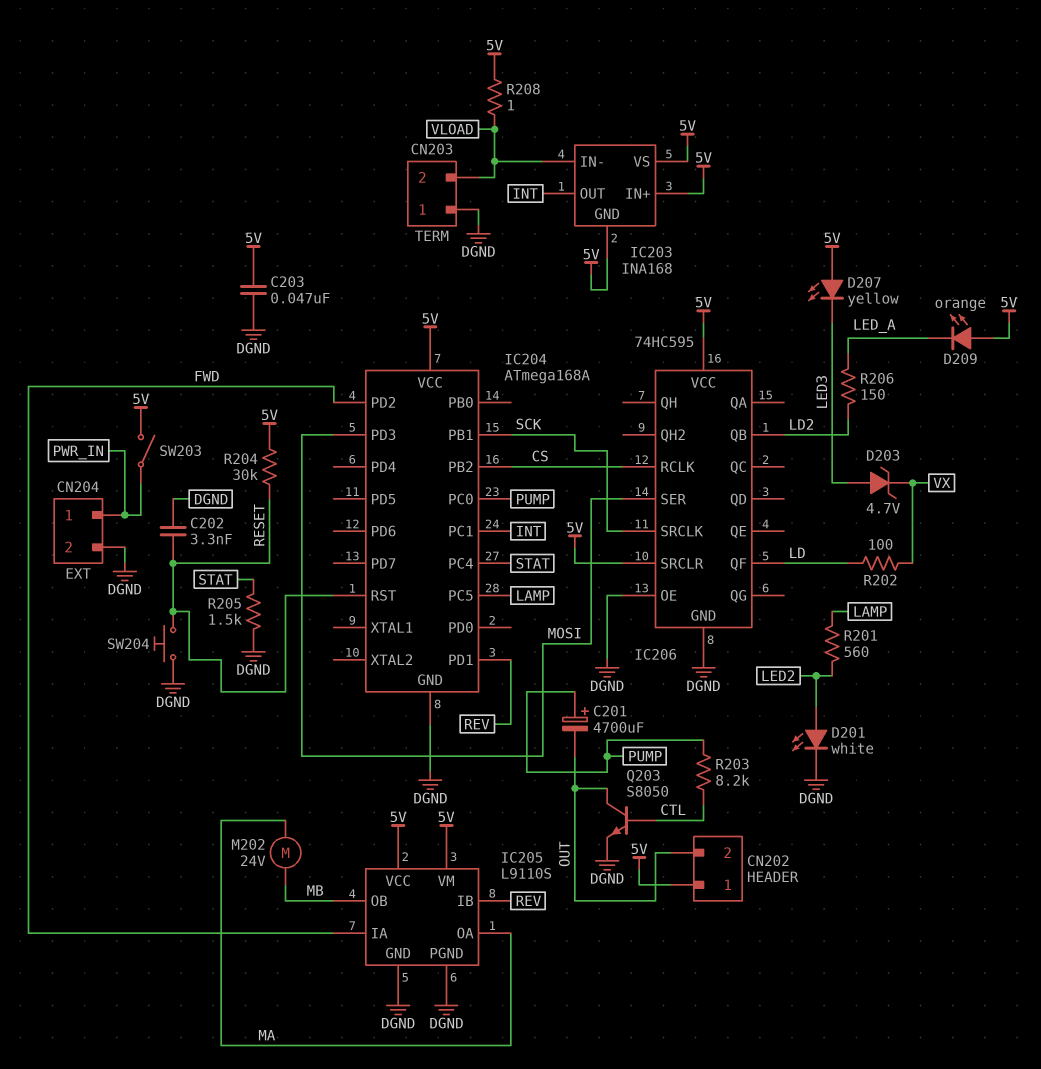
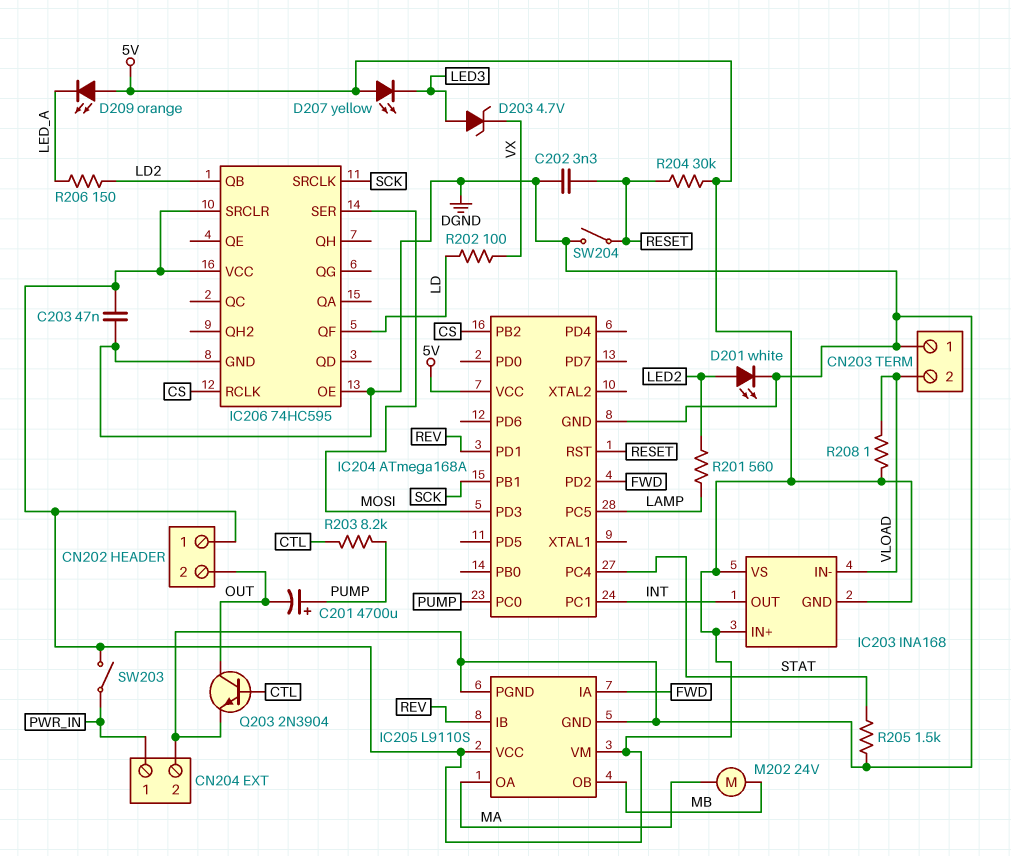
Q203: NPN S8050 (B CTL, C OUT, E DGND) -> NPN 2N3904 (B CTL, C OUT, E DGND)
SW204: button (DGND, RESET) -> switch (DGND, RESET)

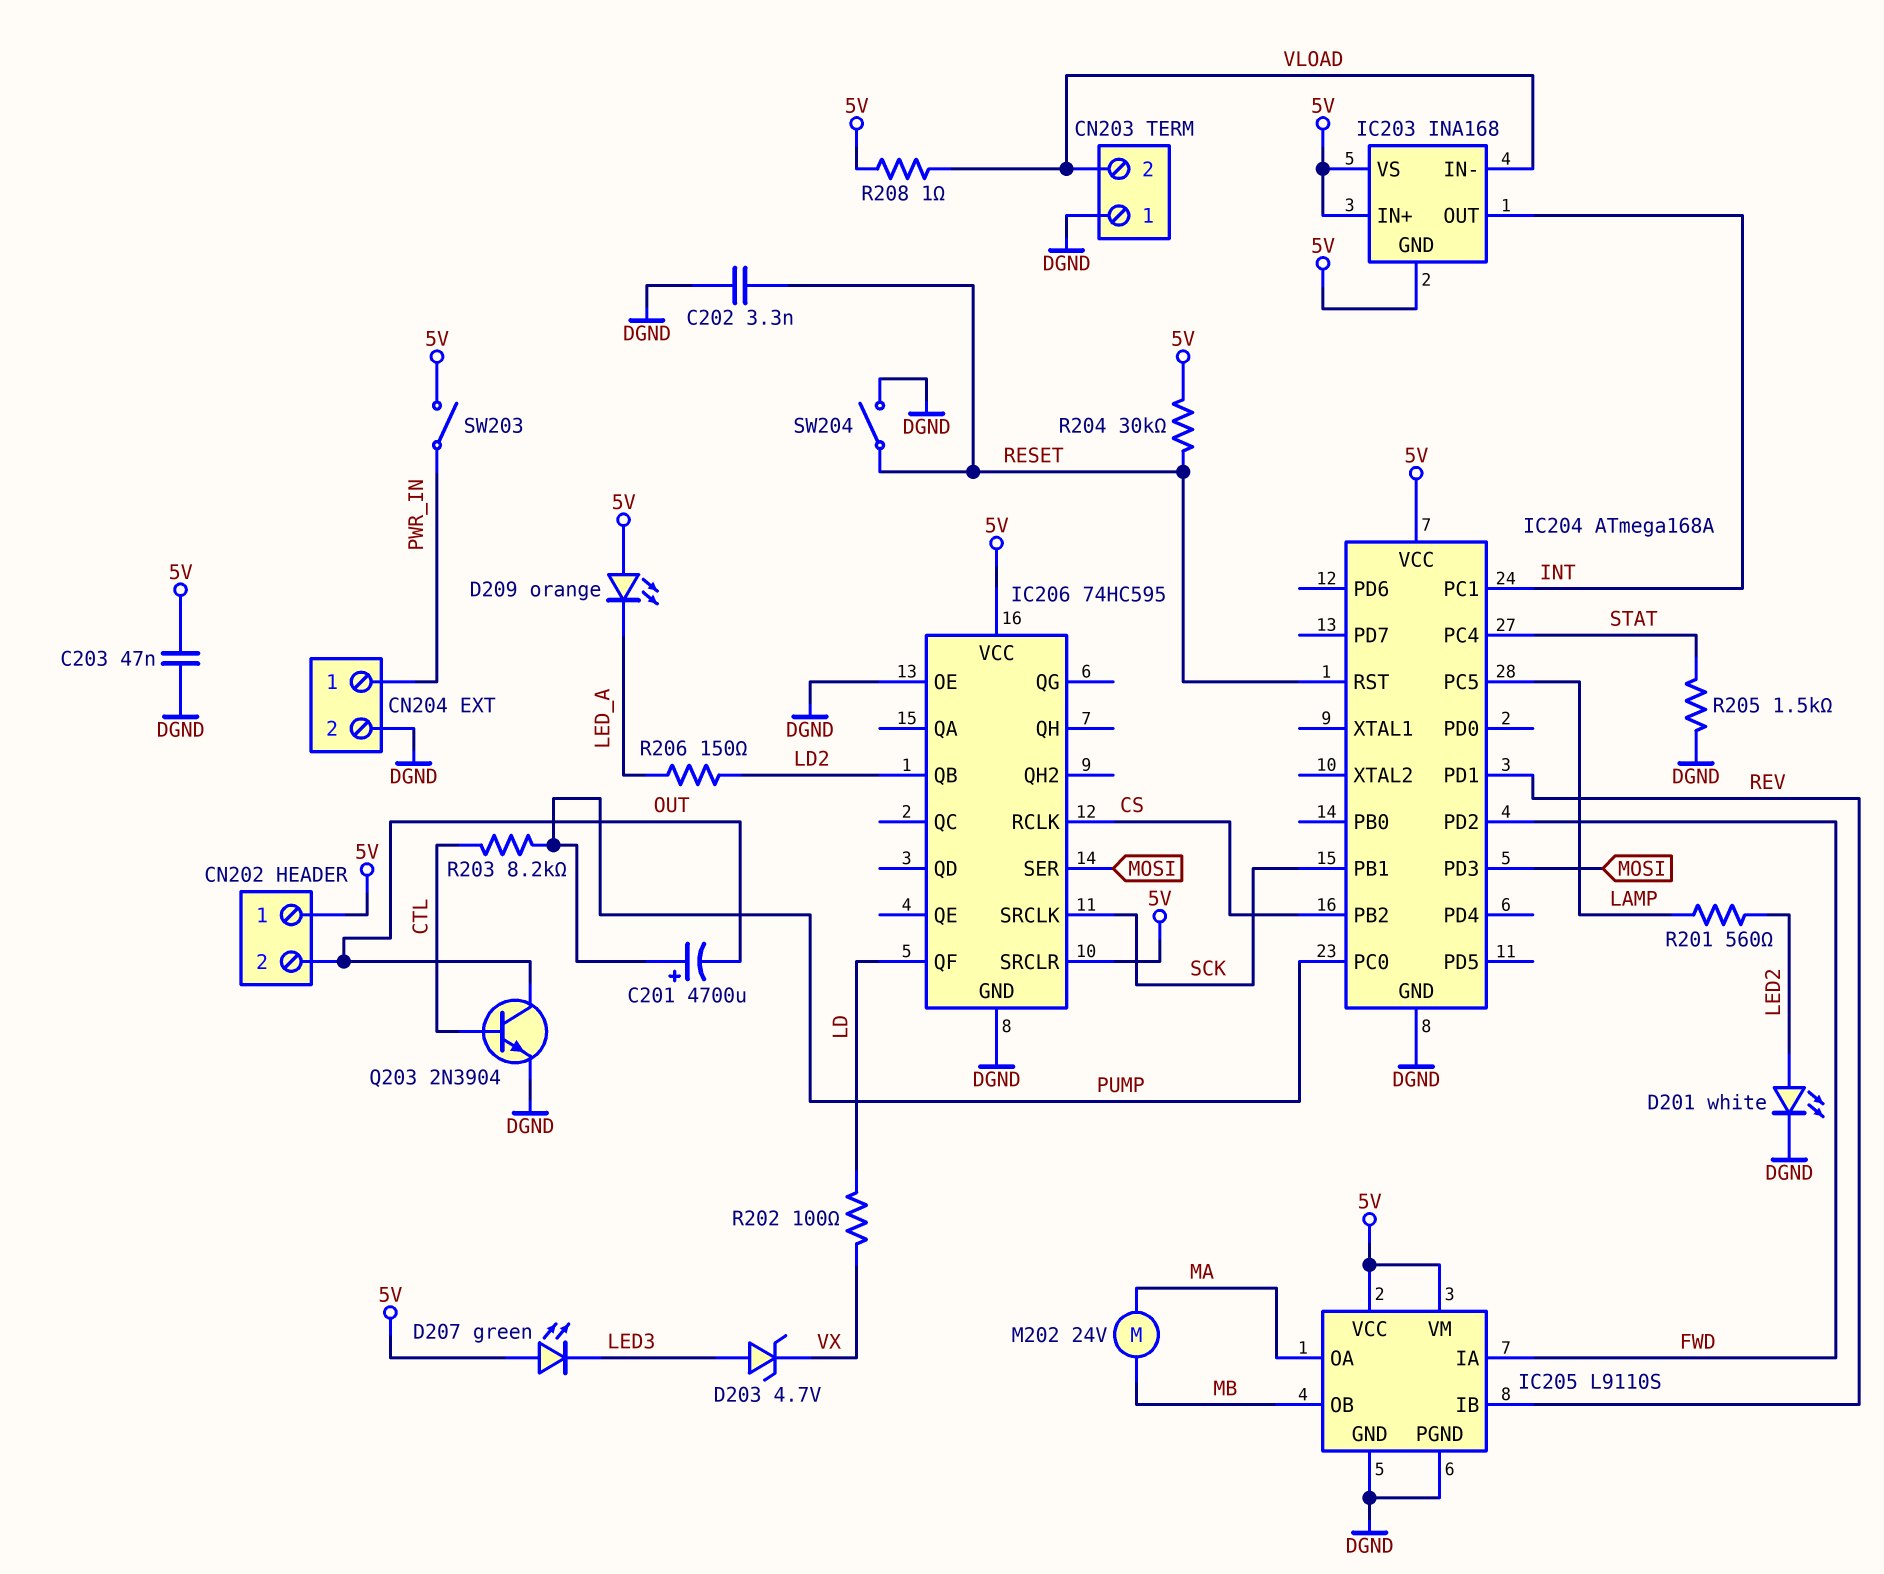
D207: LED yellow (A 5V, K LED3) -> LED green (A 5V, K LED3)

